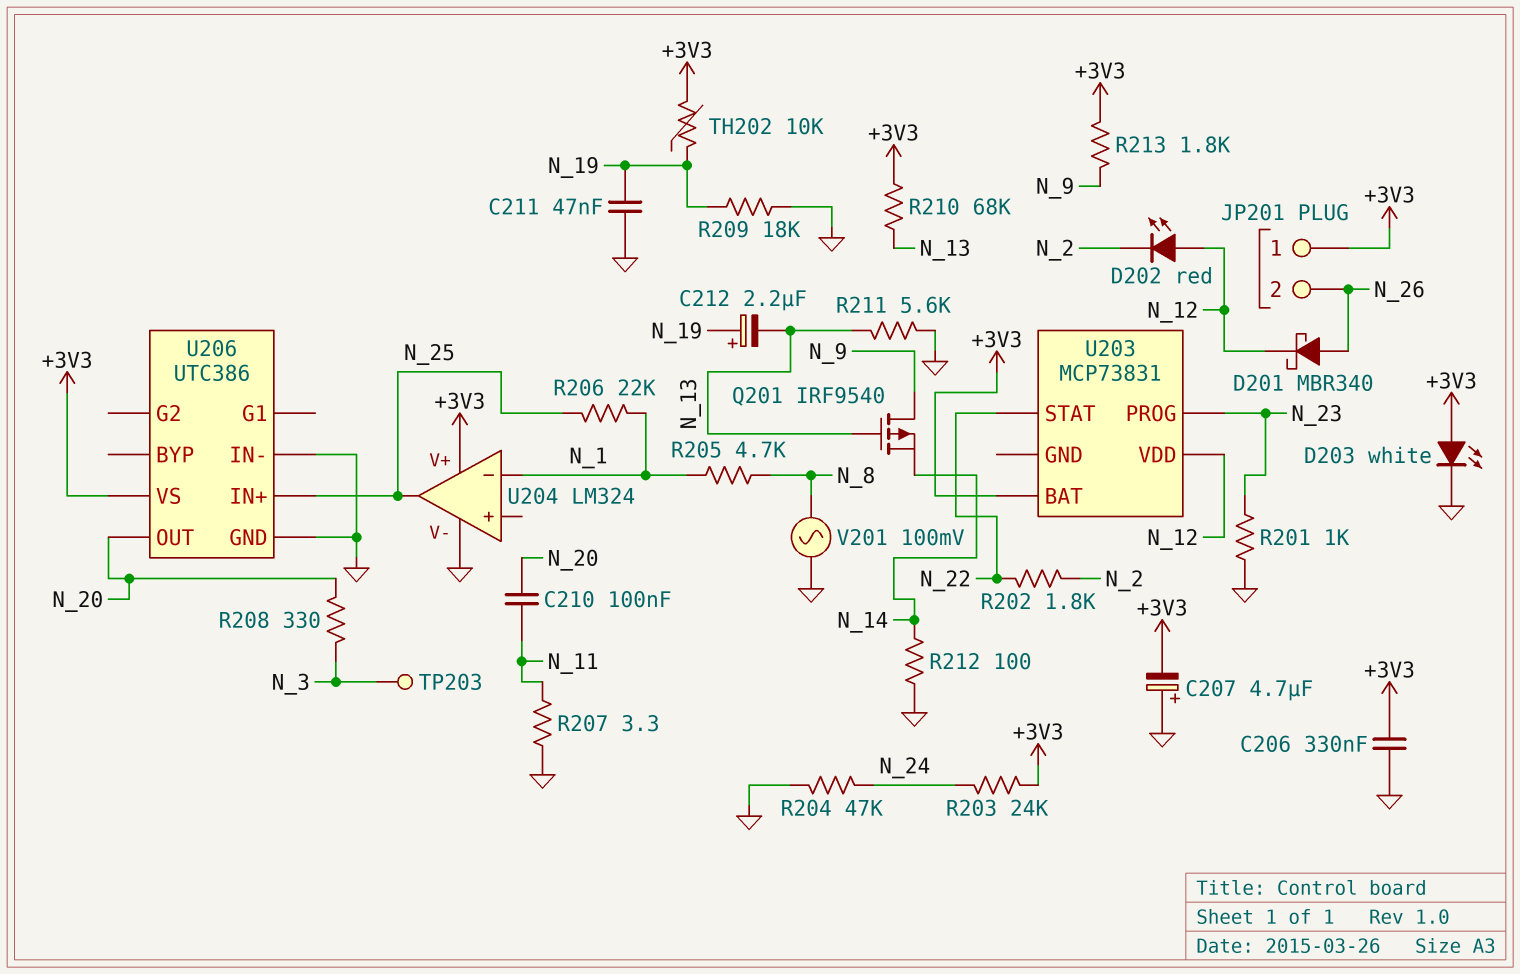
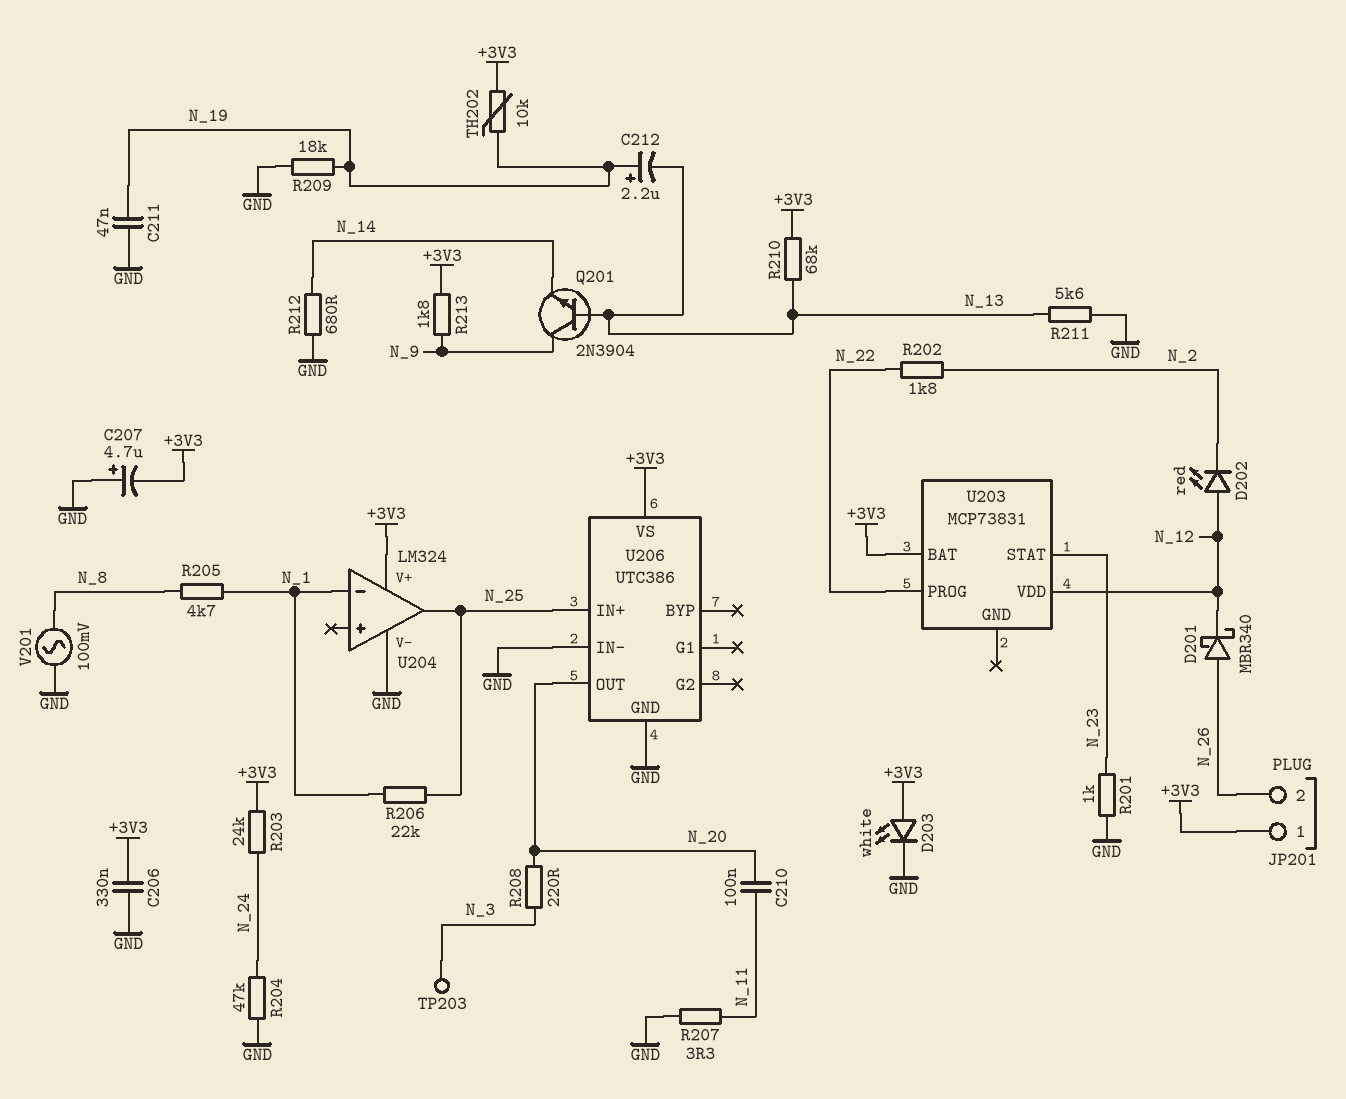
Q201: PMOS IRF9540 (G N_13, D N_9, S N_14) -> NPN 2N3904 (B N_13, C N_9, E N_14)
R208: 330 (N_3, N_20) -> 220 (N_3, N_20)
R212: 100 (GND, N_14) -> 680 (GND, N_14)
U203 pin PROG: N_23 -> N_22
U203 pin STAT: N_22 -> N_23

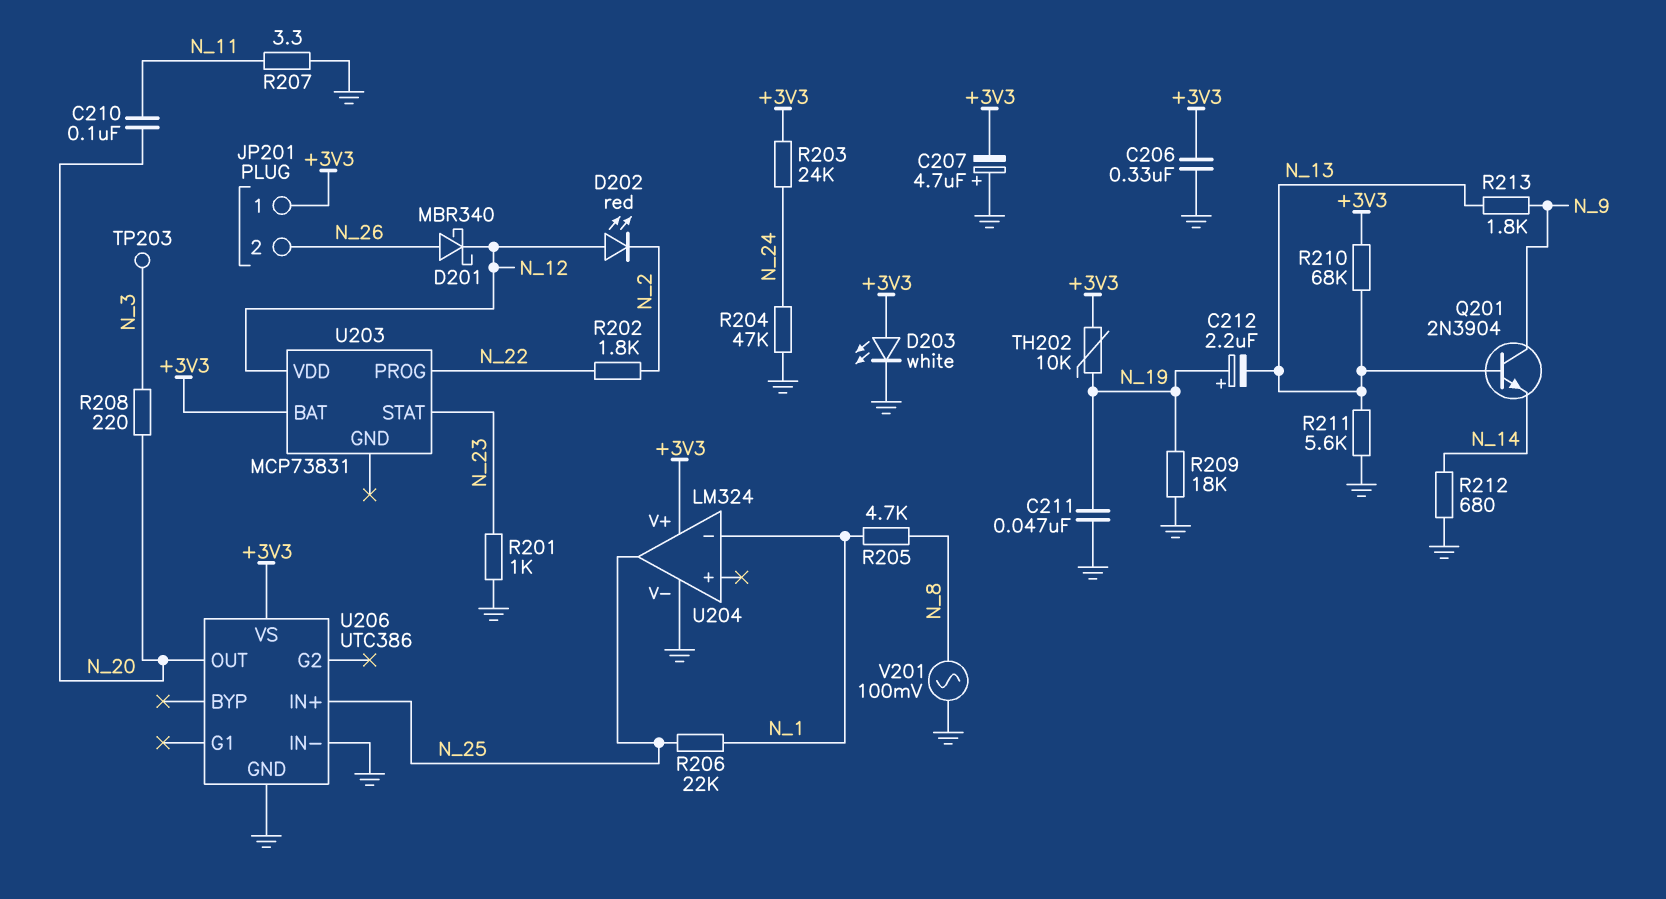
R213: 1.8k (+3V3, N_9) -> 1.8k (N_9, N_13)

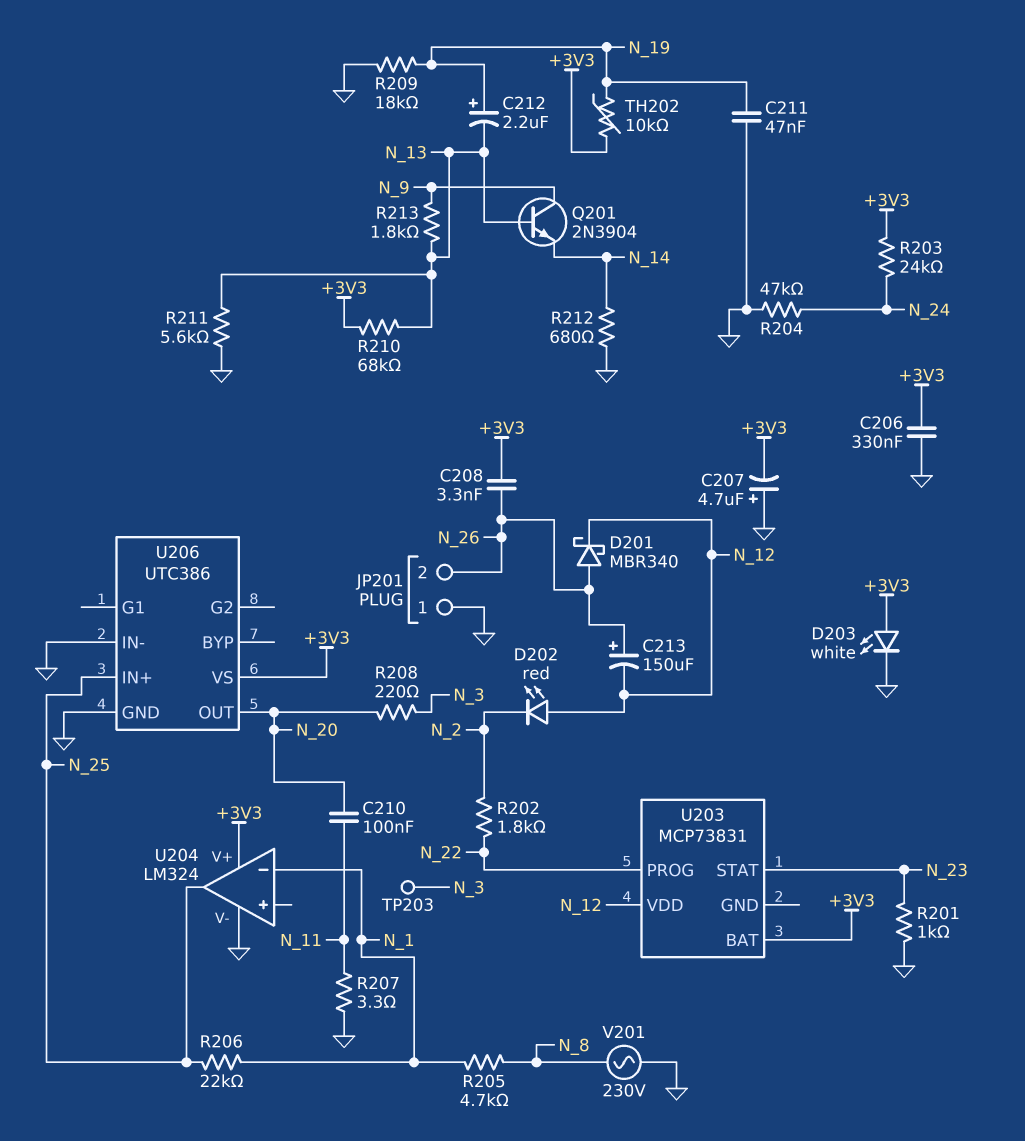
C208: none -> 3.3nF (+3V3, N_26)
C213: none -> 150uF (plus N_26, minus N_12)
JP201 pin 1: +3V3 -> GND
V201: AC 100mV (GND, N_8) -> AC 230V (GND, N_8)

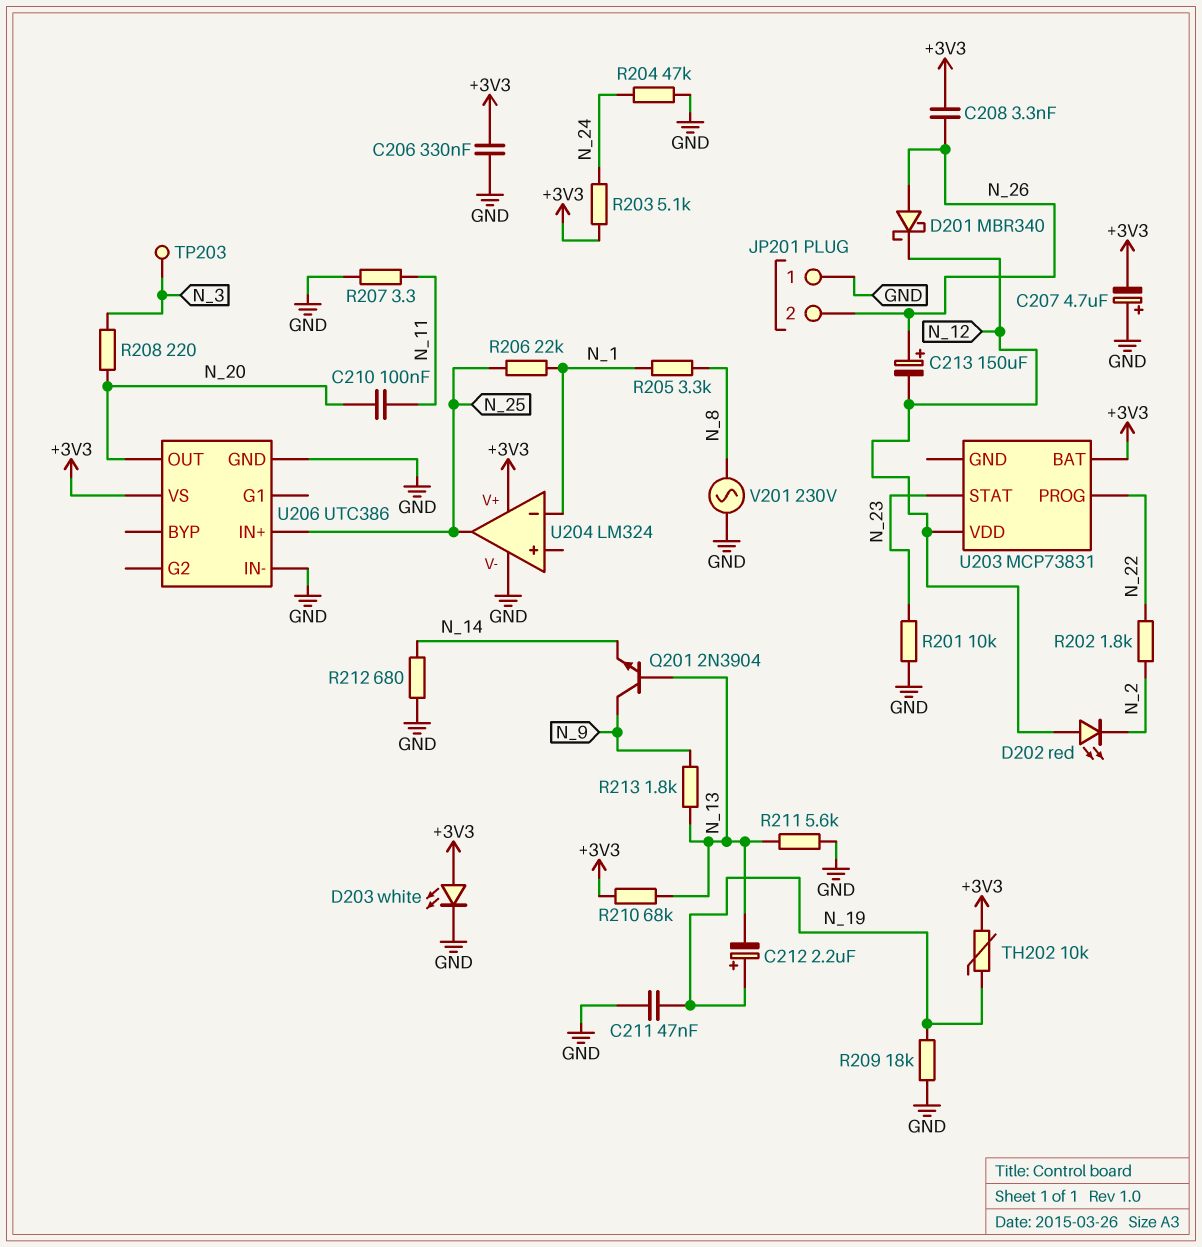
R201: 1k (GND, N_23) -> 10k (GND, N_23)
R203: 24k (+3V3, N_24) -> 5.1k (+3V3, N_24)
R205: 4.7k (N_1, N_8) -> 3.3k (N_1, N_8)

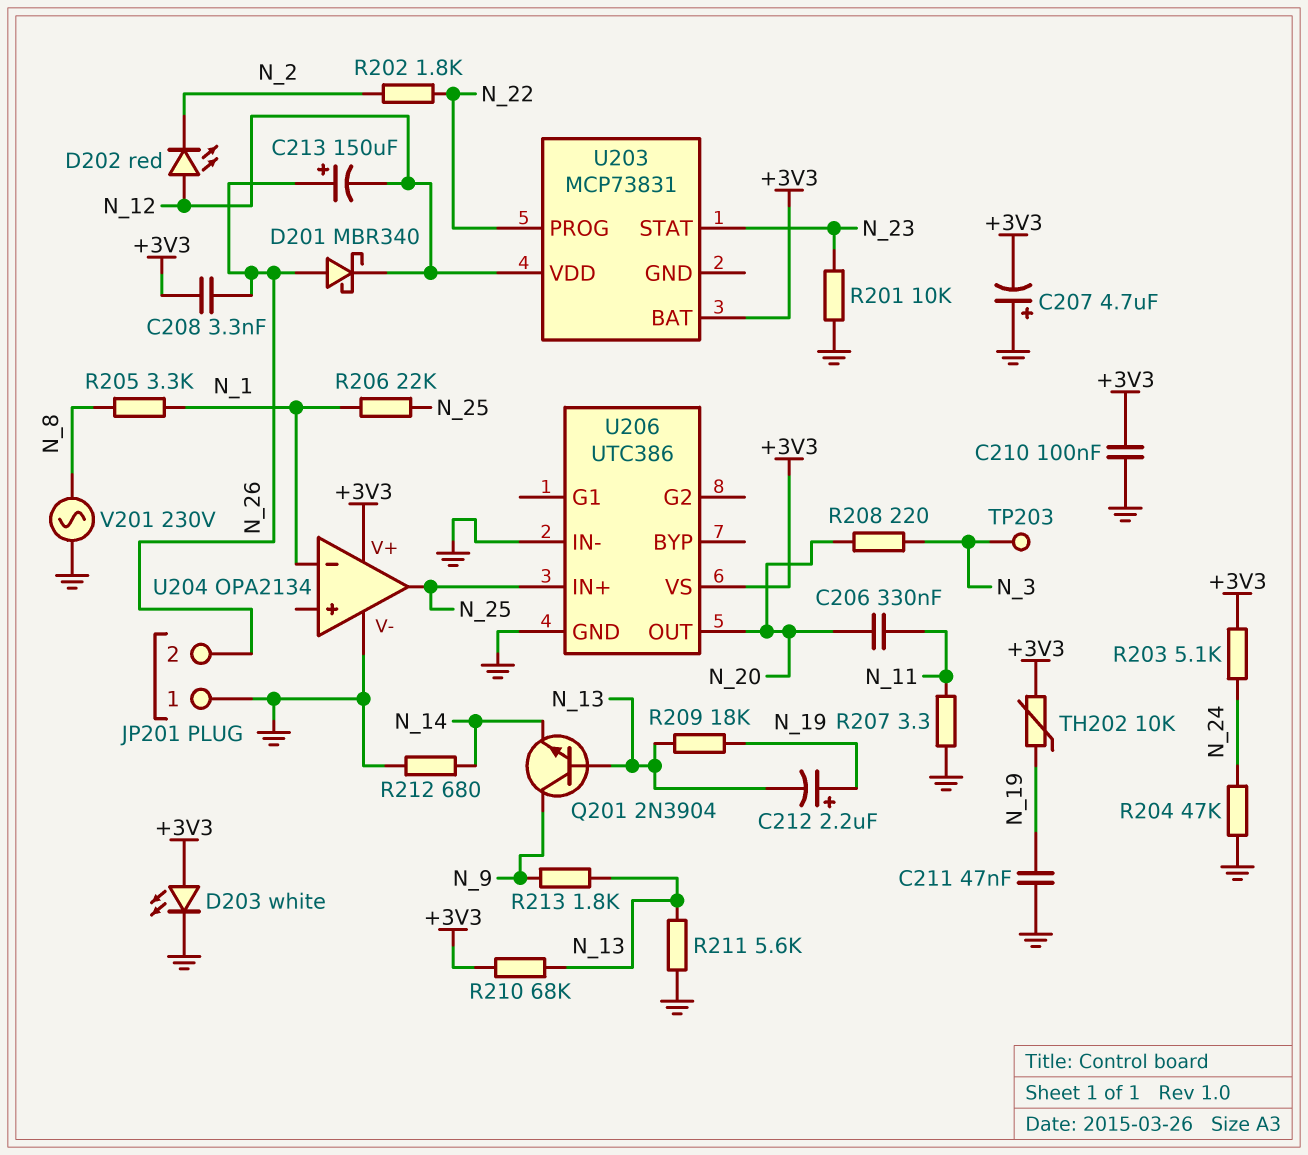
C206: 330nF (+3V3, GND) -> 330nF (N_11, N_20)
C210: 100nF (N_11, N_20) -> 100nF (+3V3, GND)
R209: 18k (GND, N_19) -> 18k (N_13, N_19)
U204: LM324 -> OPA2134

